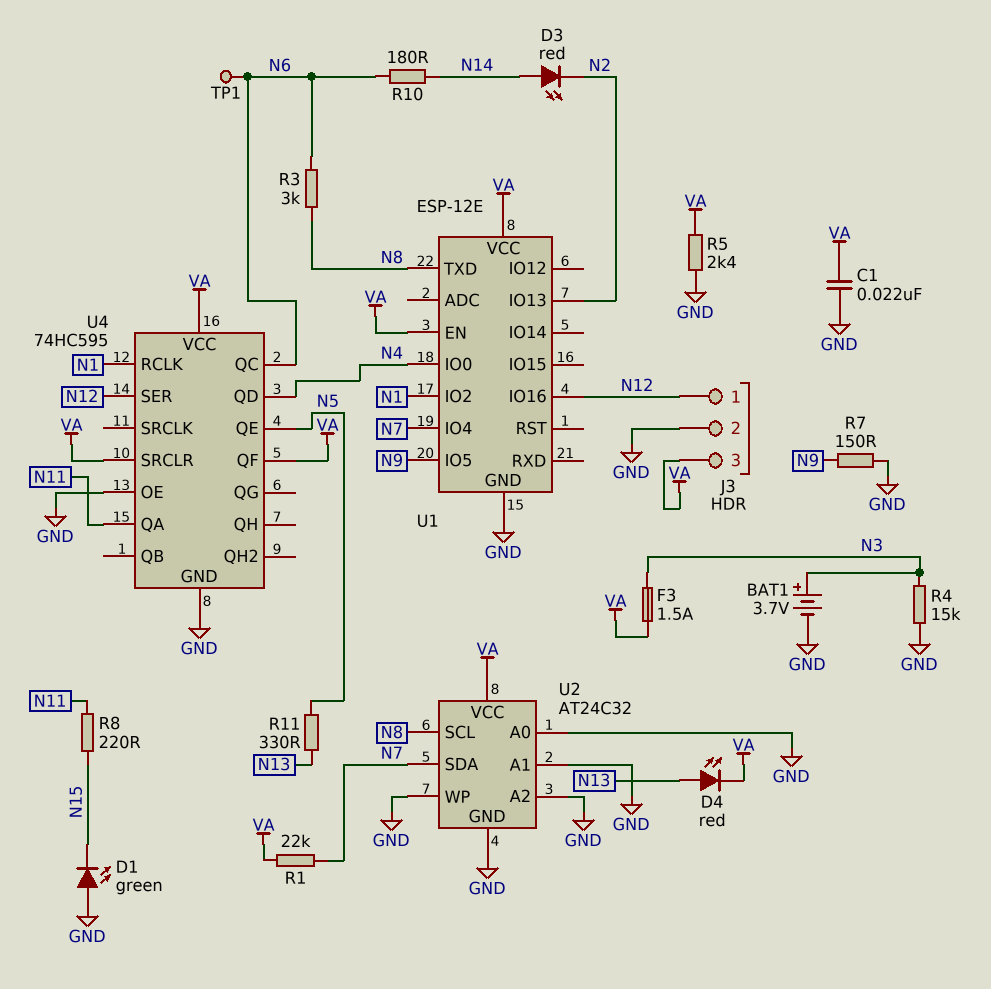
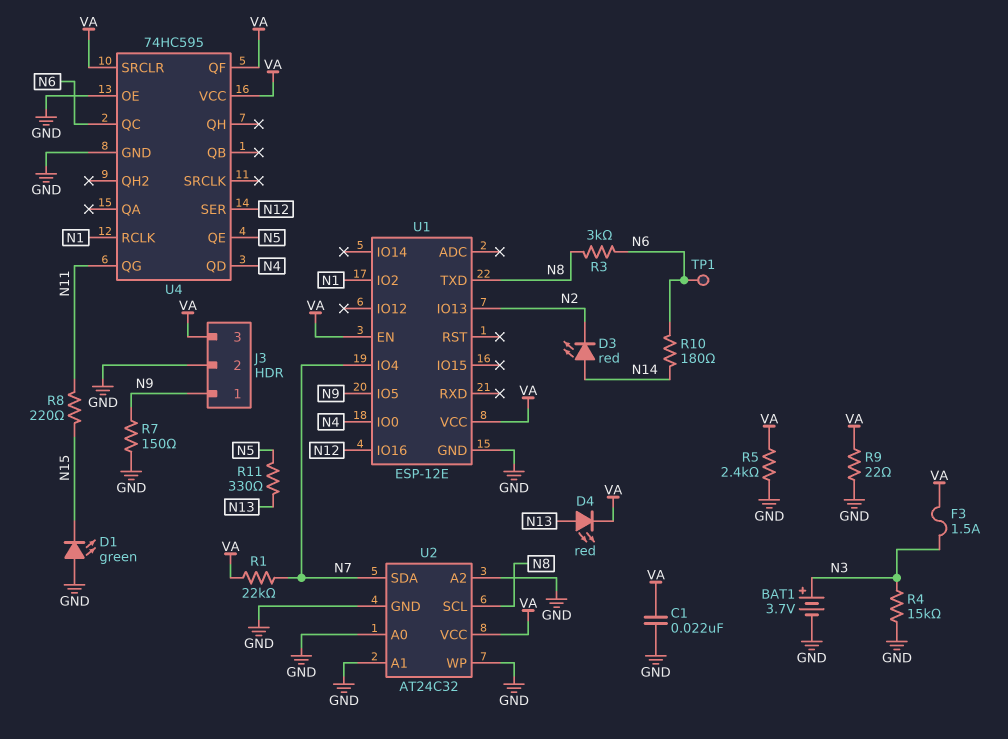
J3 pin 1: N12 -> N9
R9: none -> 22 (GND, VA)
U4 pin QA: N11 -> none
U4 pin QG: none -> N11

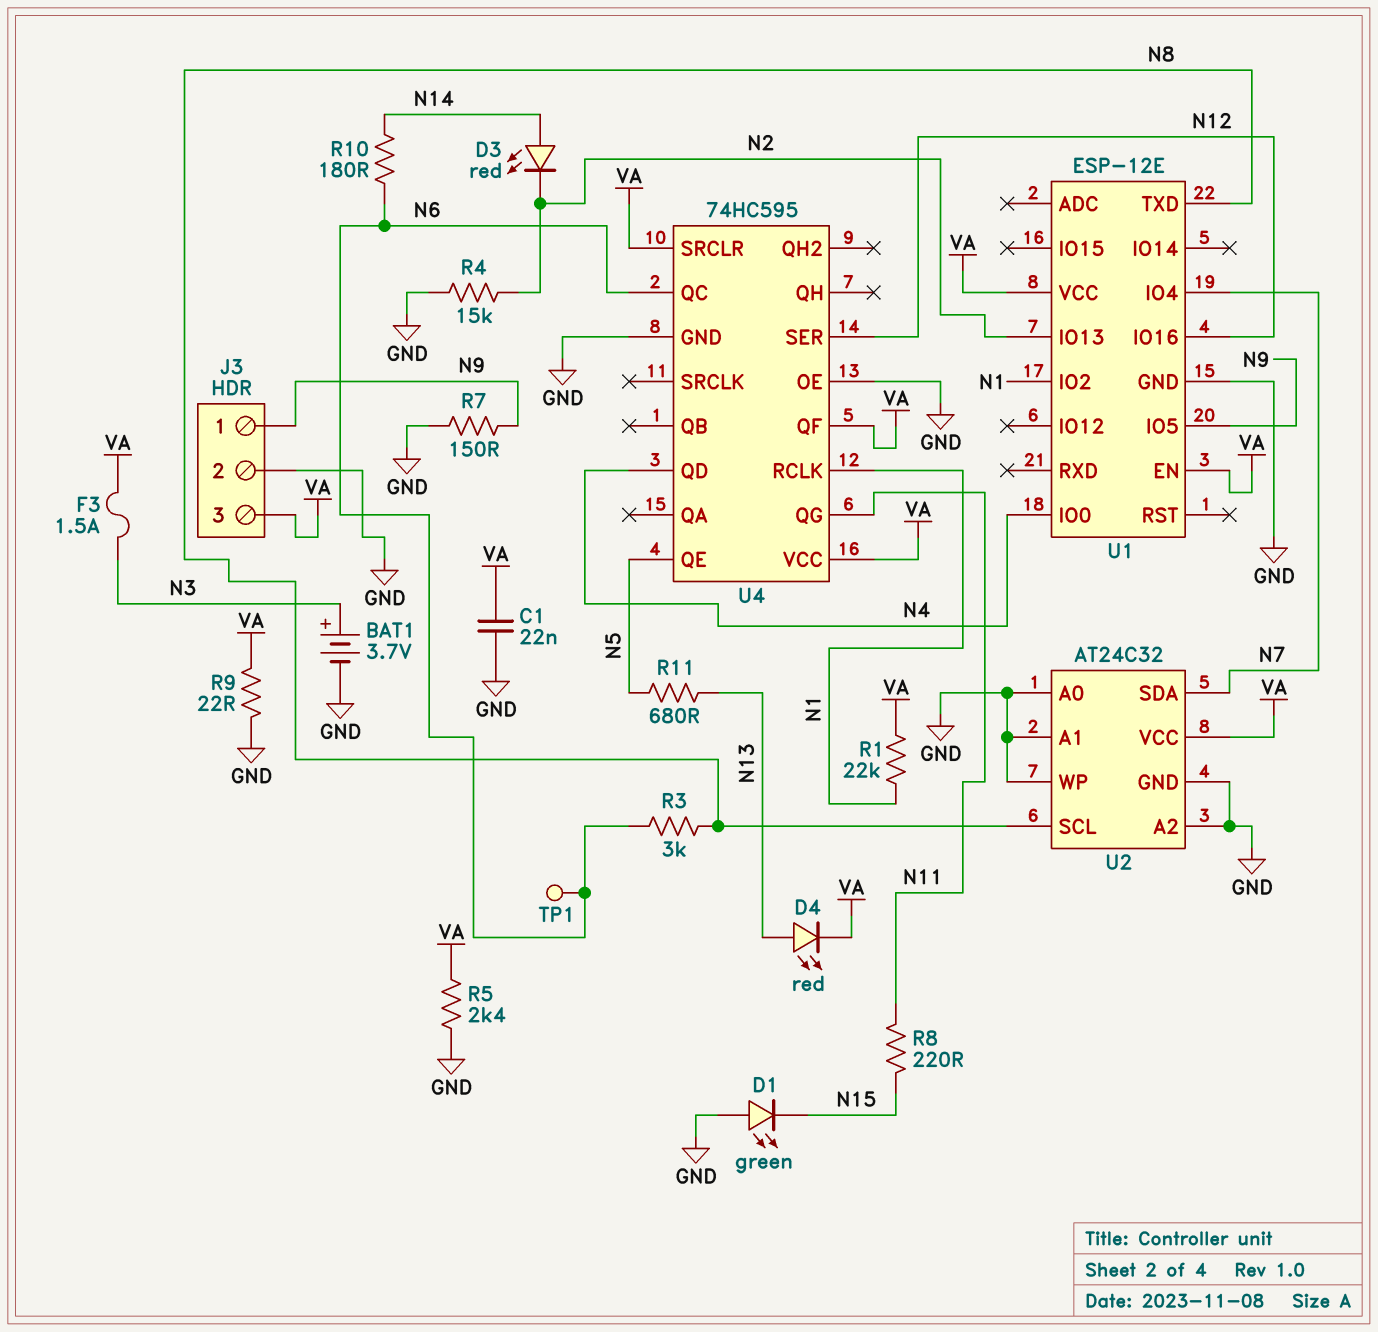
R1: 22k (N7, VA) -> 22k (N1, VA)
R4: 15k (GND, N3) -> 15k (GND, N2)
R11: 330 (N5, N13) -> 680 (N5, N13)

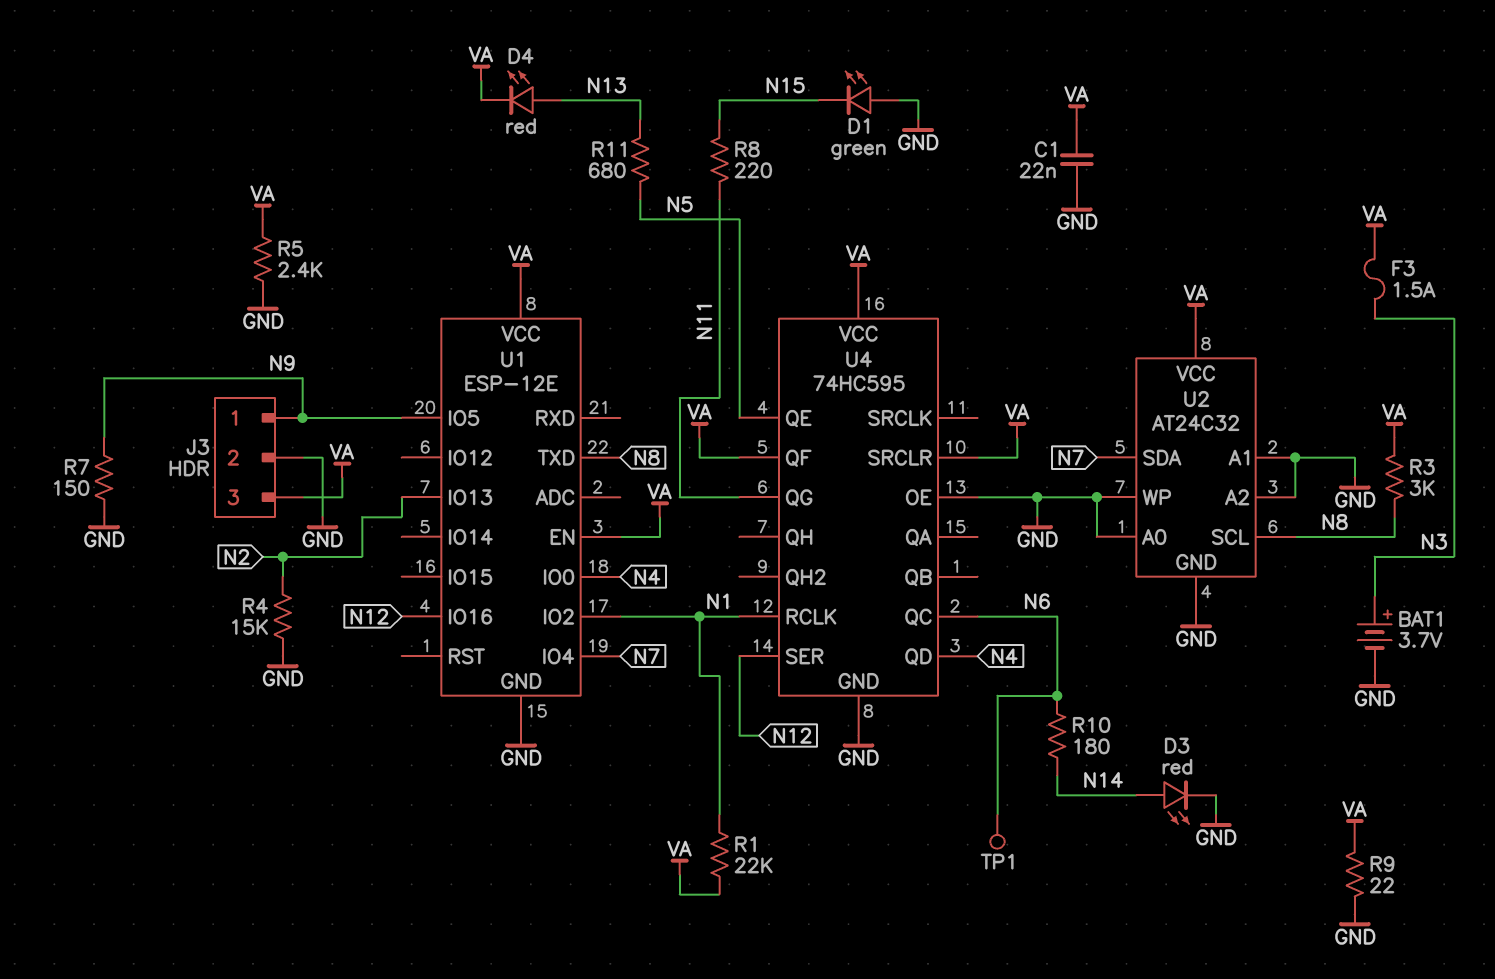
D3: LED red (A N14, K N2) -> LED red (A N14, K GND)
R3: 3k (N6, N8) -> 3k (N8, VA)

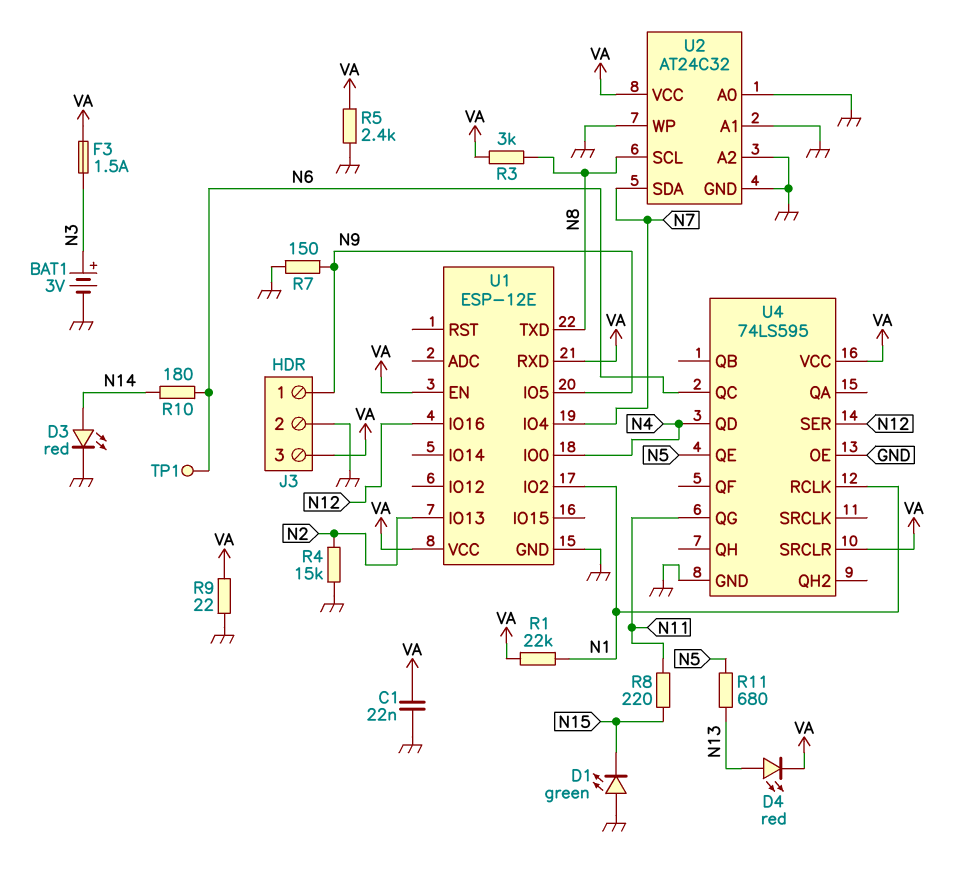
BAT1: 3.7V (plus N3, minus GND) -> 3V (plus N3, minus GND)
U1 pin RXD: none -> VA
U4: 74HC595 -> 74LS595
U4 pin QF: VA -> none

